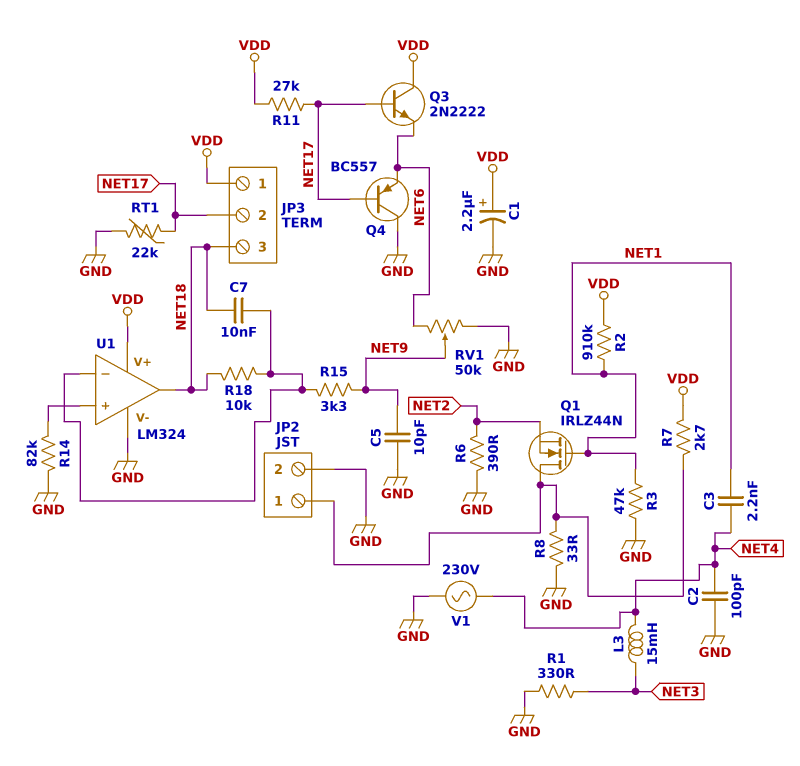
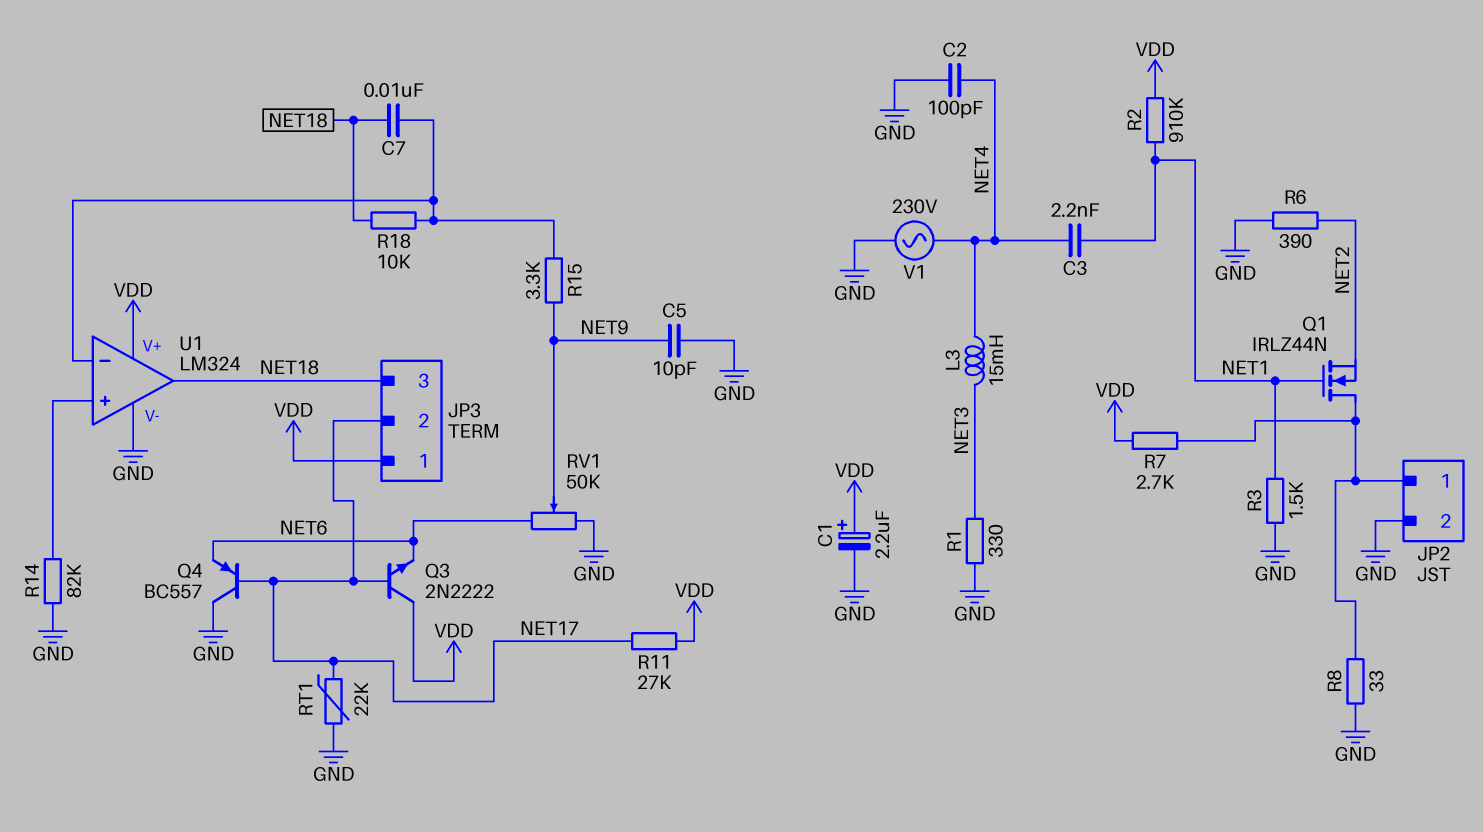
R3: 47k (GND, NET1) -> 1.5k (GND, NET1)

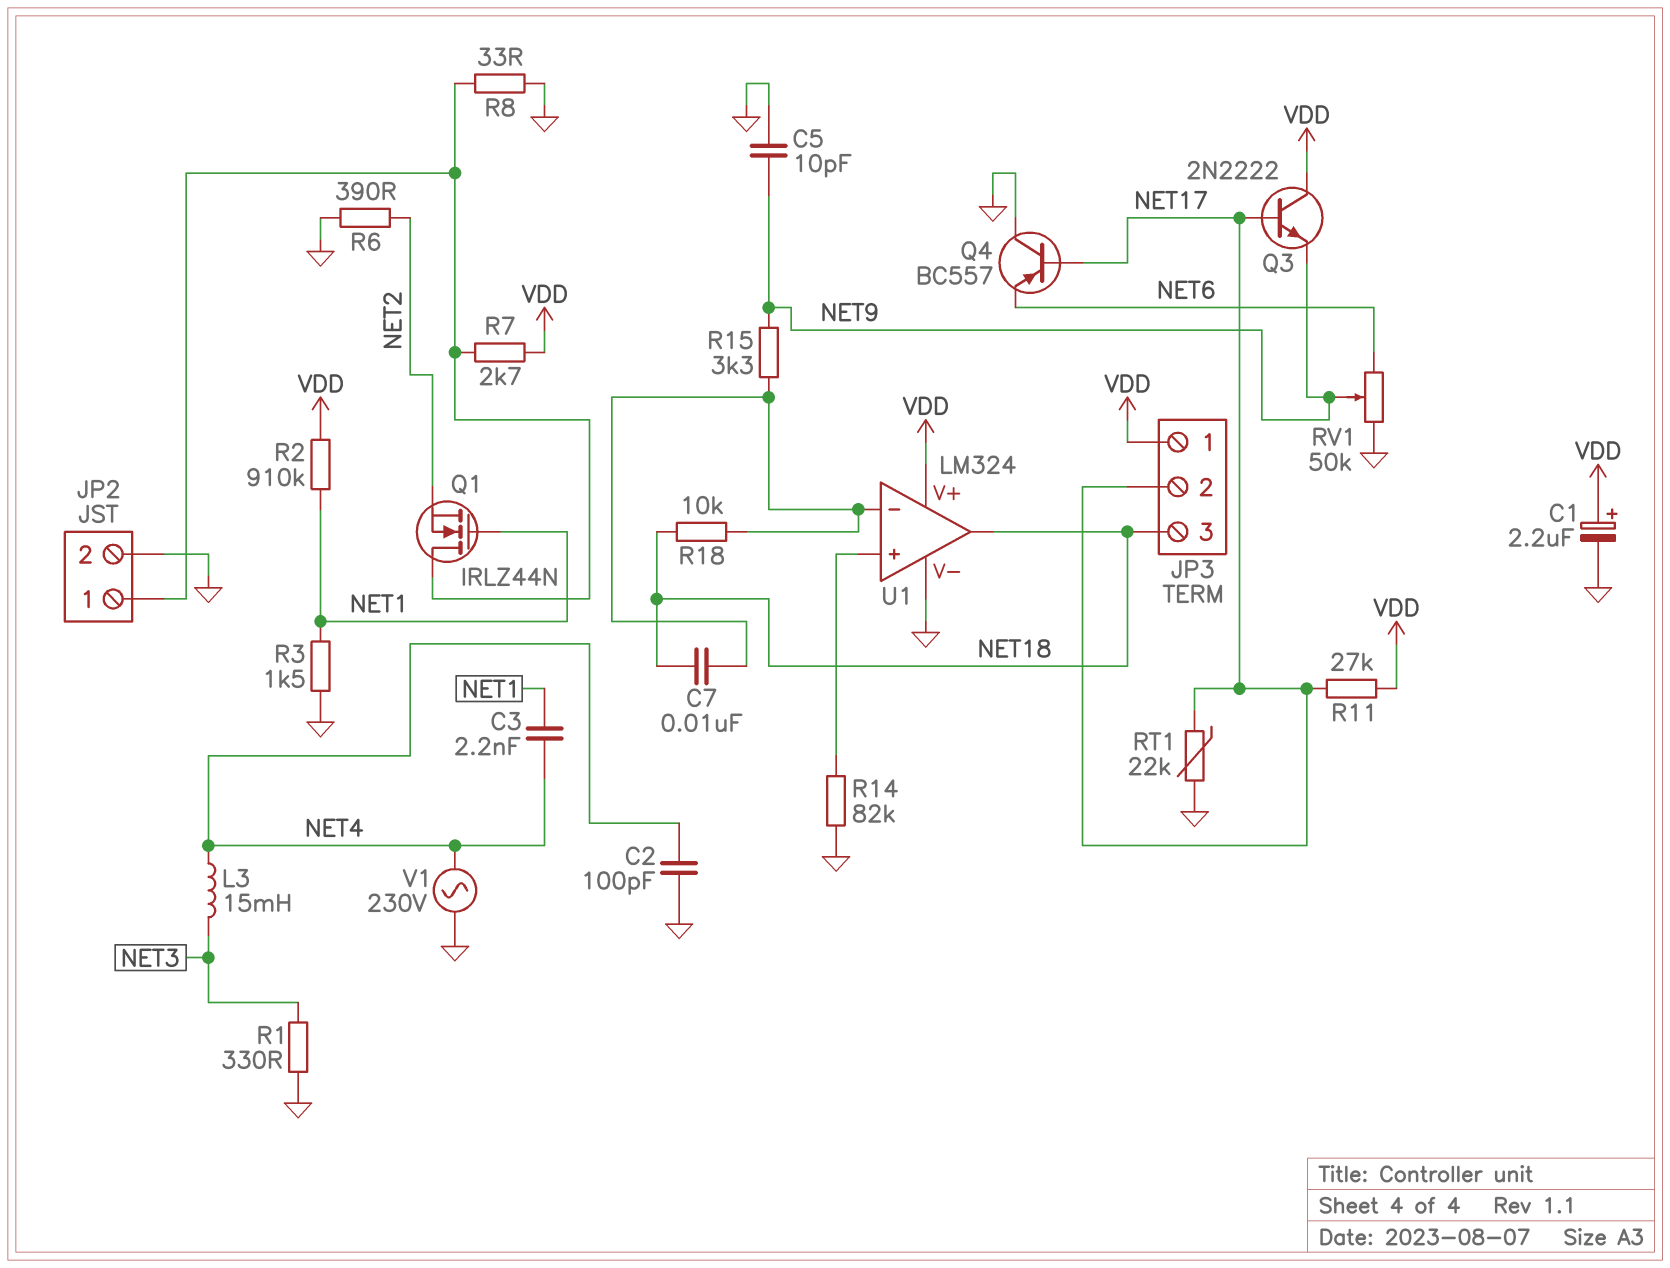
Q3: NPN 2N2222 (B NET17, C VDD, E NET6) -> NPN 2N2222 (B NET17, C VDD, E NET9)

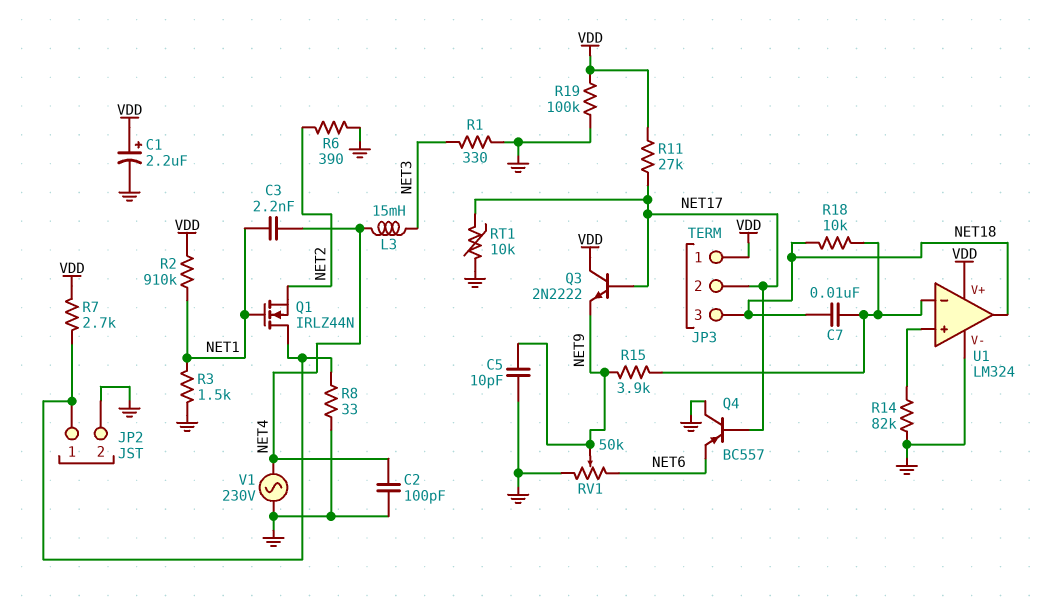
R15: 3.3k (NET9, U1/in-) -> 3.9k (NET9, U1/in-)
R19: none -> 100k (GND, VDD)
RT1: 22k (GND, NET17) -> 10k (GND, NET17)

